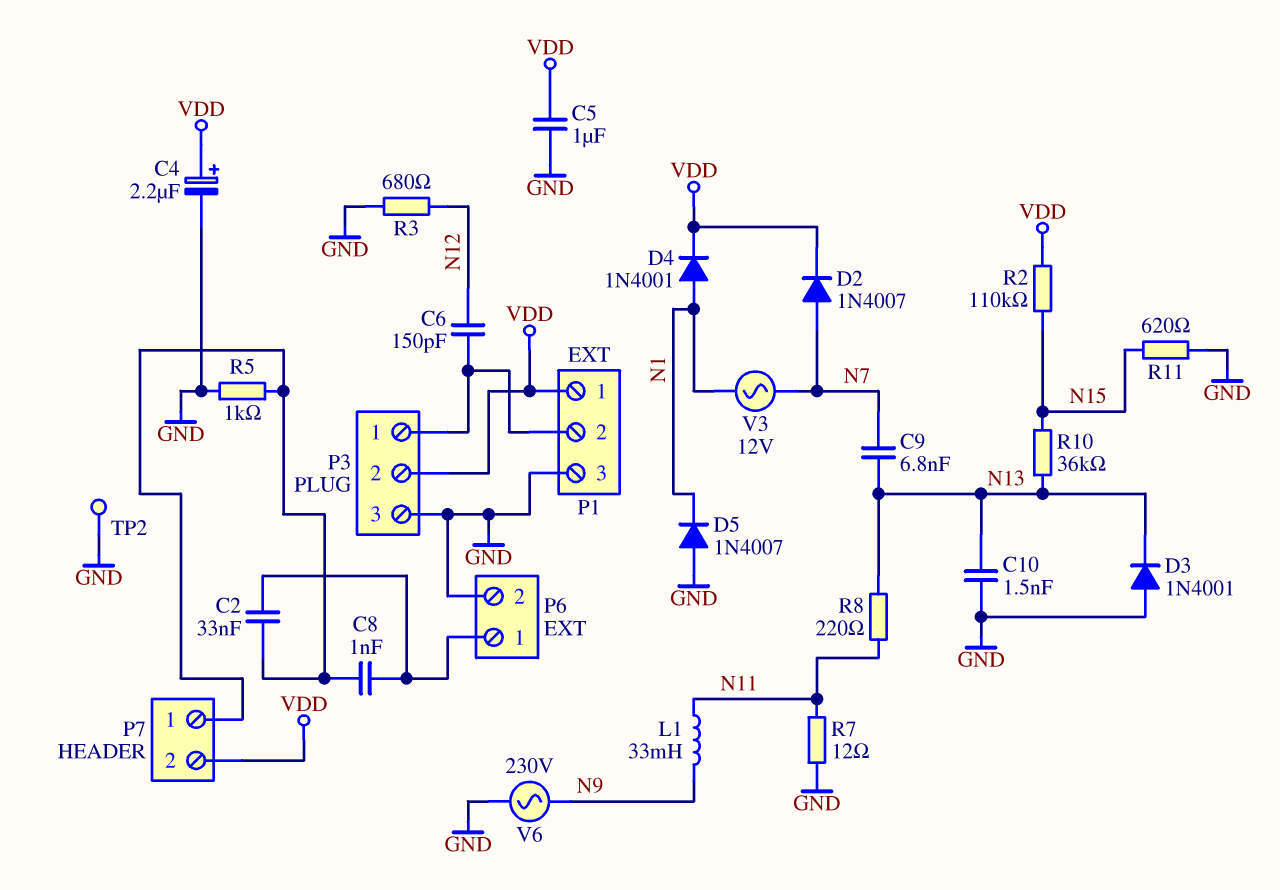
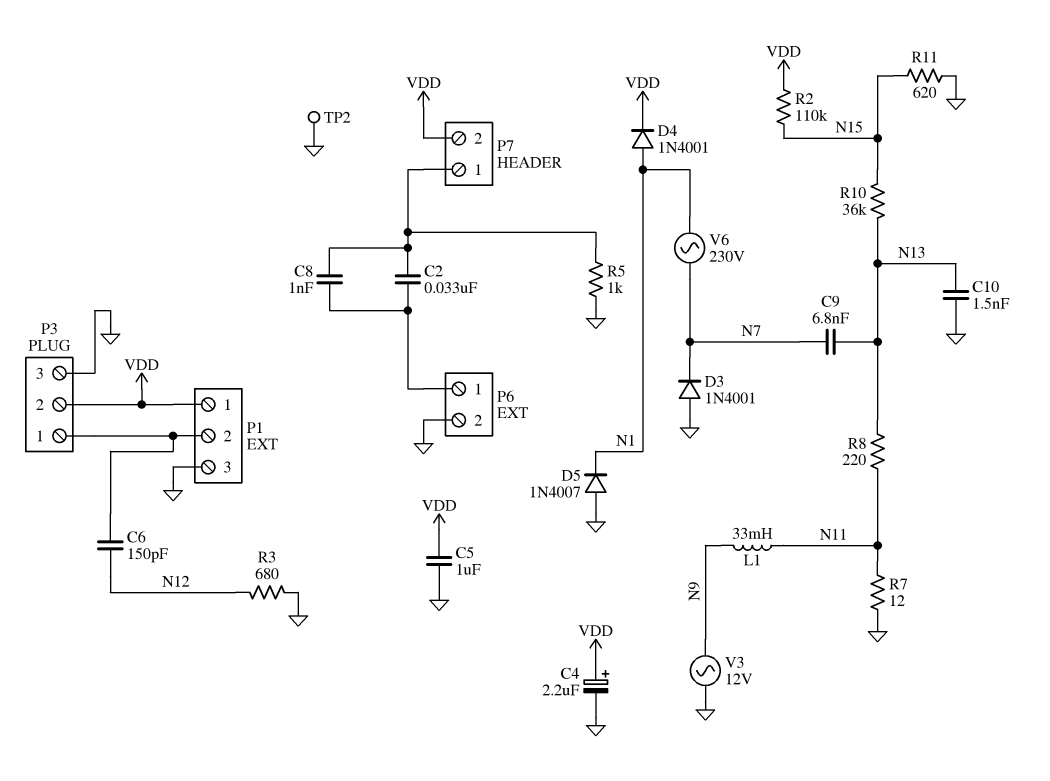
D2: diode 1N4007 (A N7, K VDD) -> none
D3: diode 1N4001 (A GND, K N13) -> diode 1N4001 (A GND, K N7)
V3: AC 12V (N1, N7) -> AC 12V (GND, N9)
V6: AC 230V (GND, N9) -> AC 230V (N1, N7)

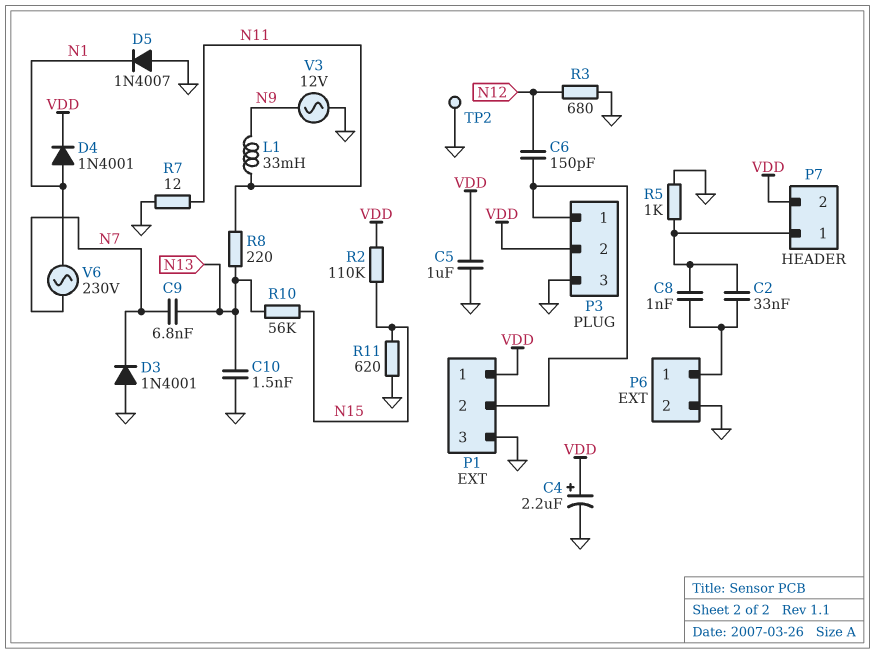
R10: 36k (N13, N15) -> 56k (N13, N15)

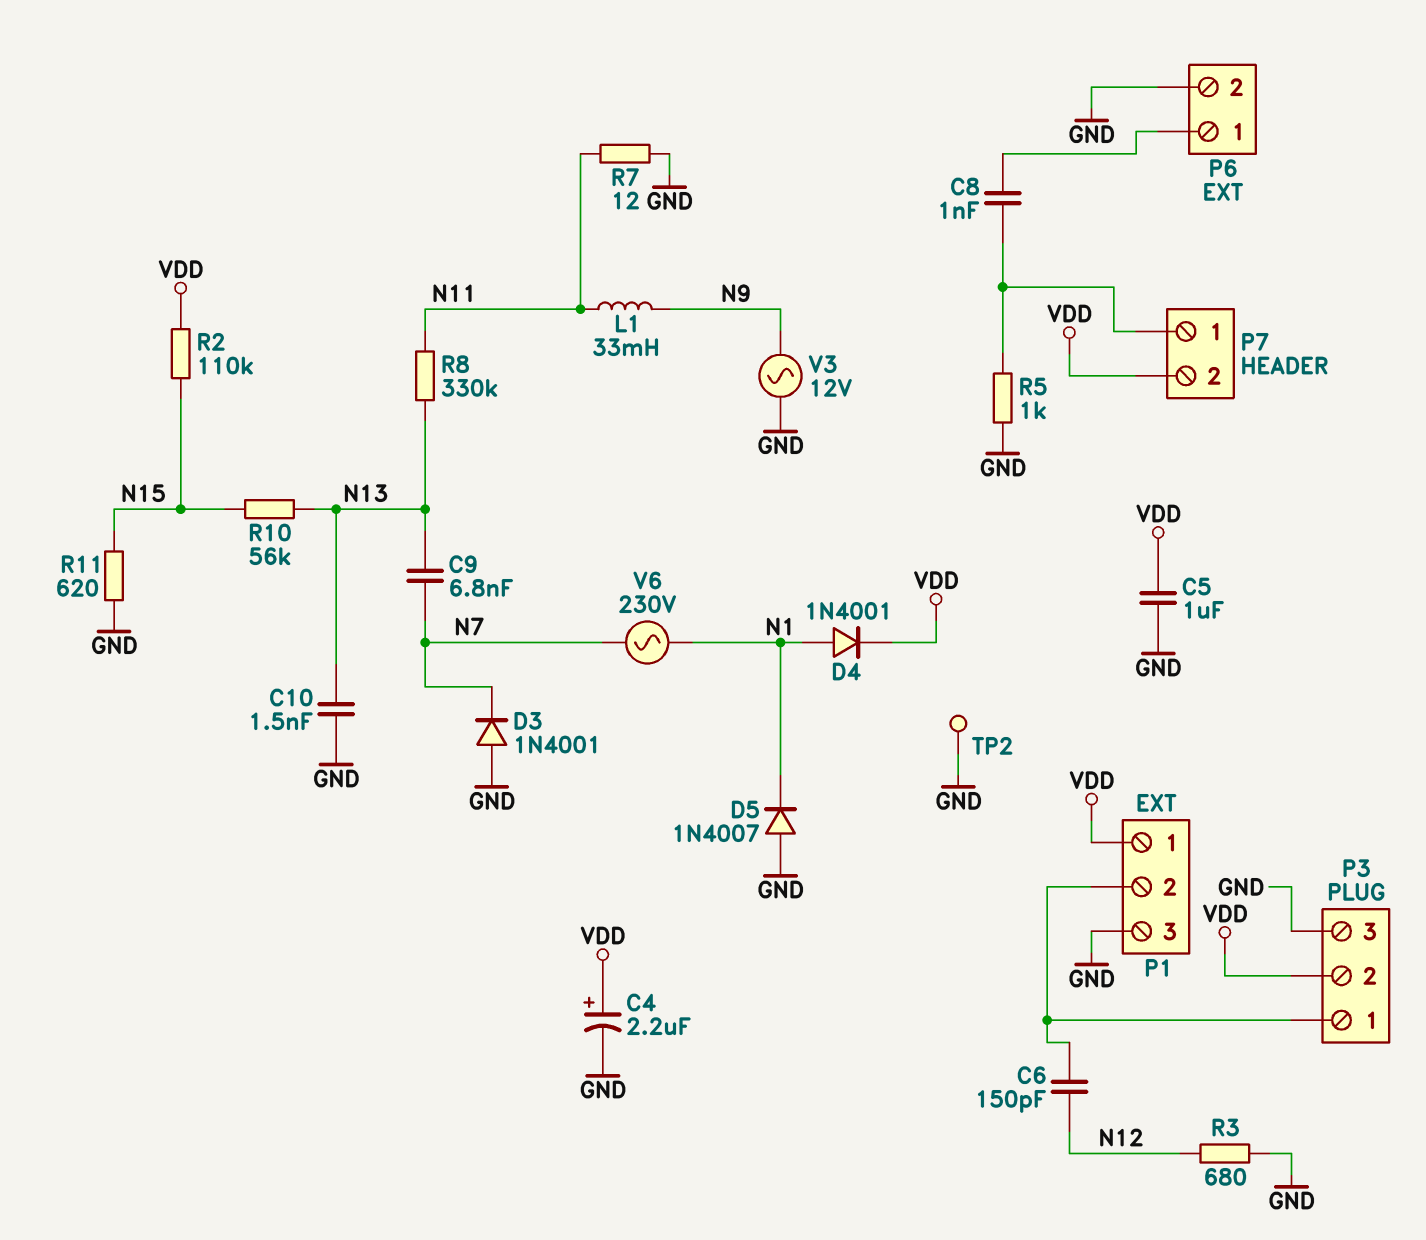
C2: 33nF (P6/1, P7/1) -> none
R8: 220 (N11, N13) -> 330k (N11, N13)

